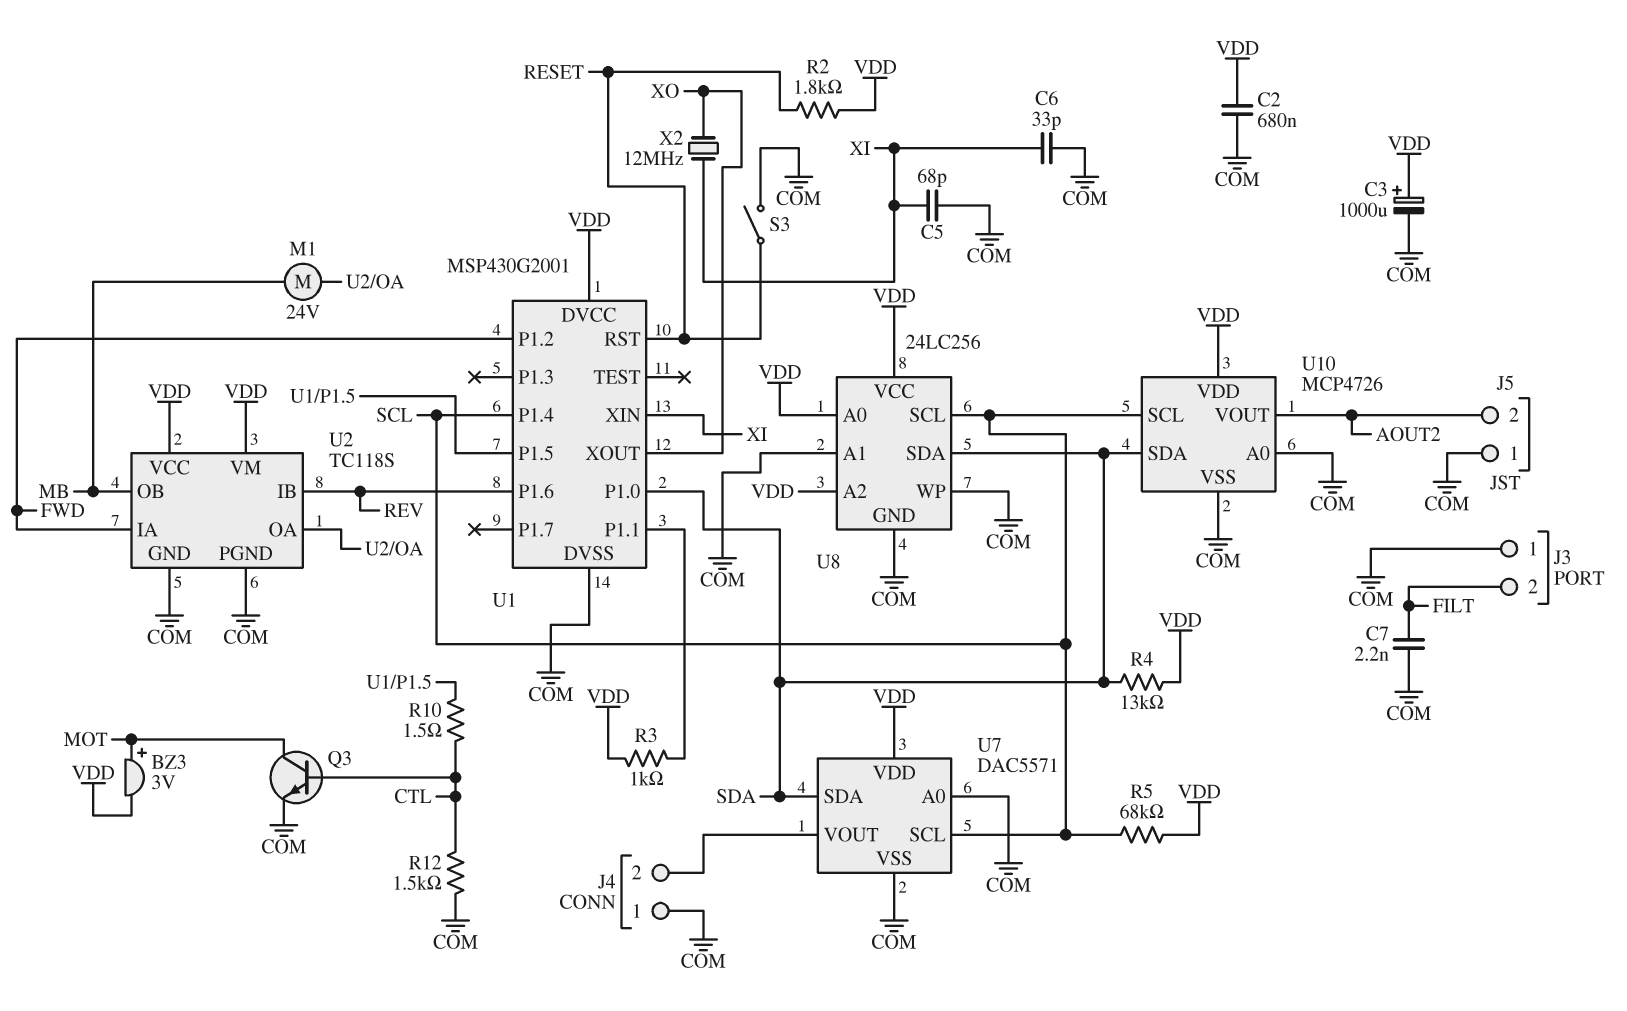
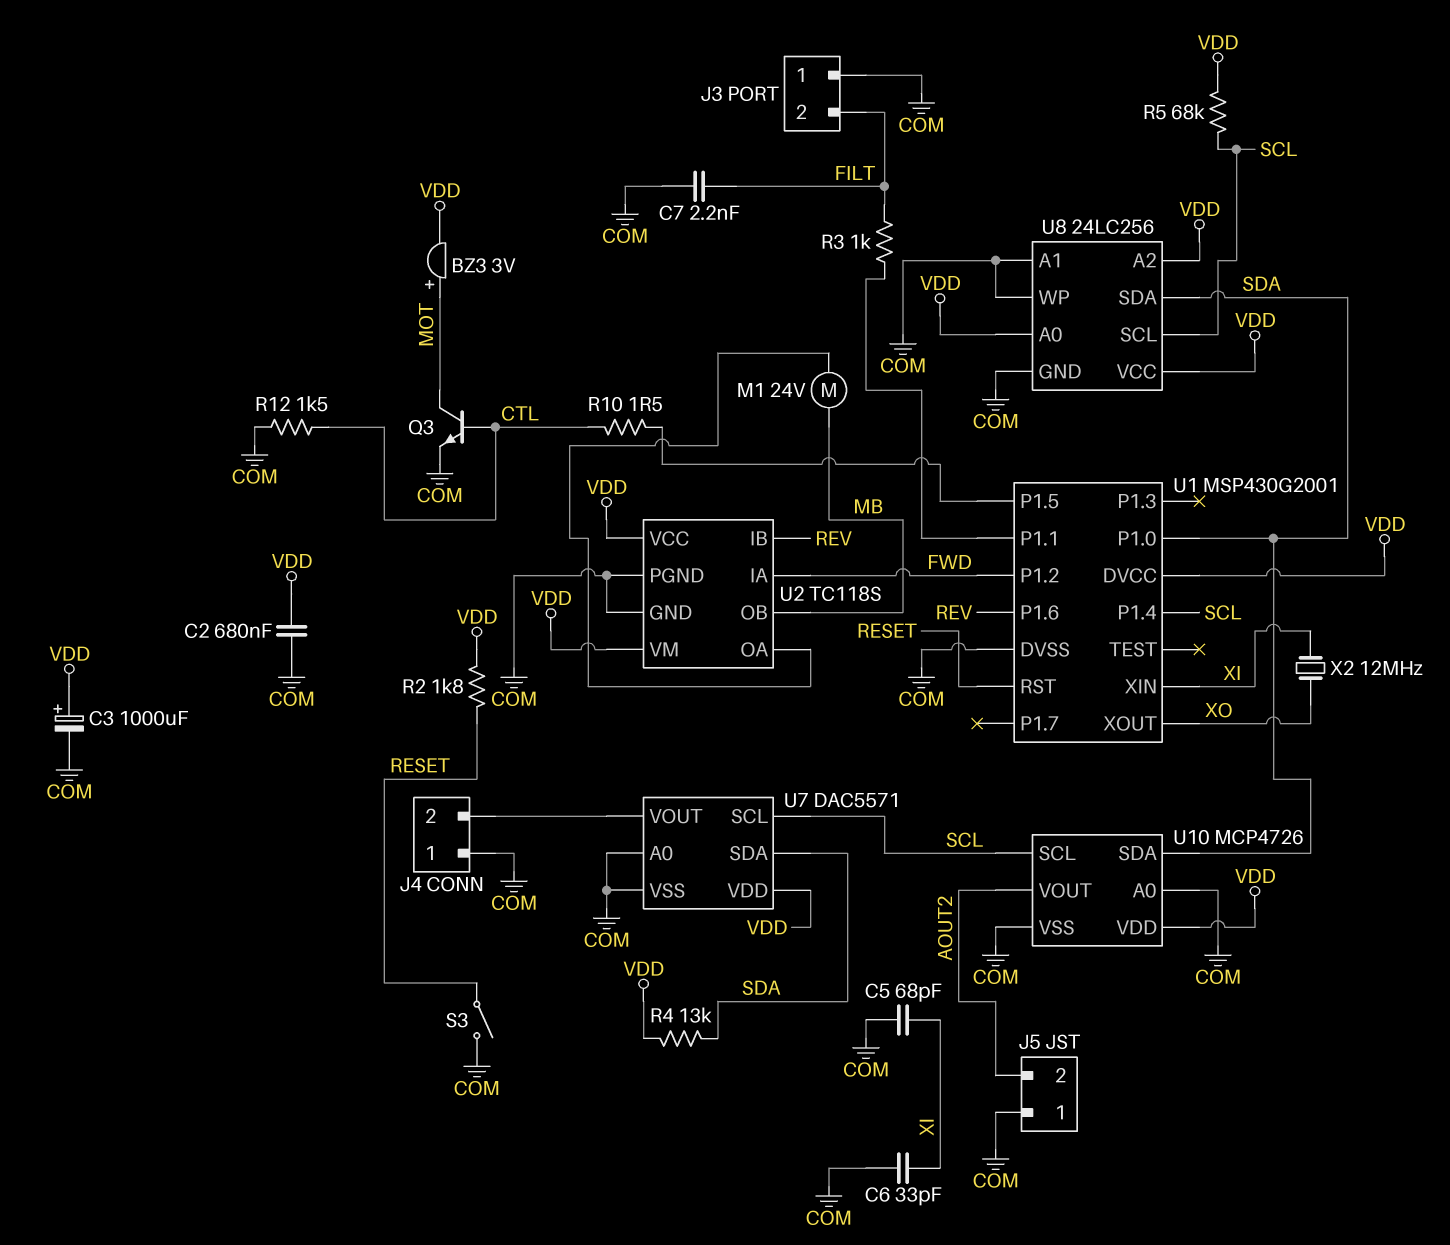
R3: 1k (U1/P1.1, VDD) -> 1k (FILT, U1/P1.1)

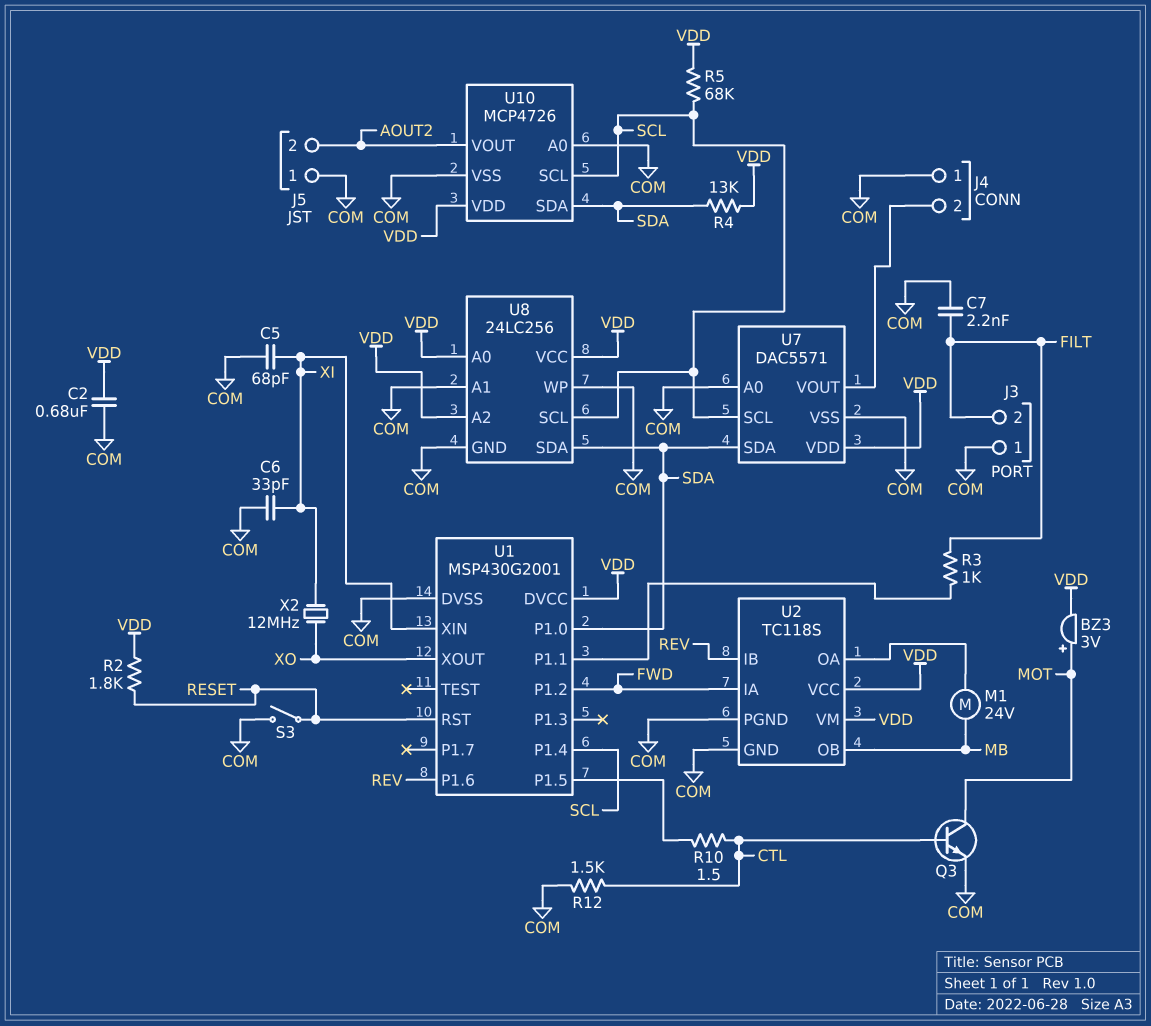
C3: 1000uF (plus VDD, minus COM) -> none

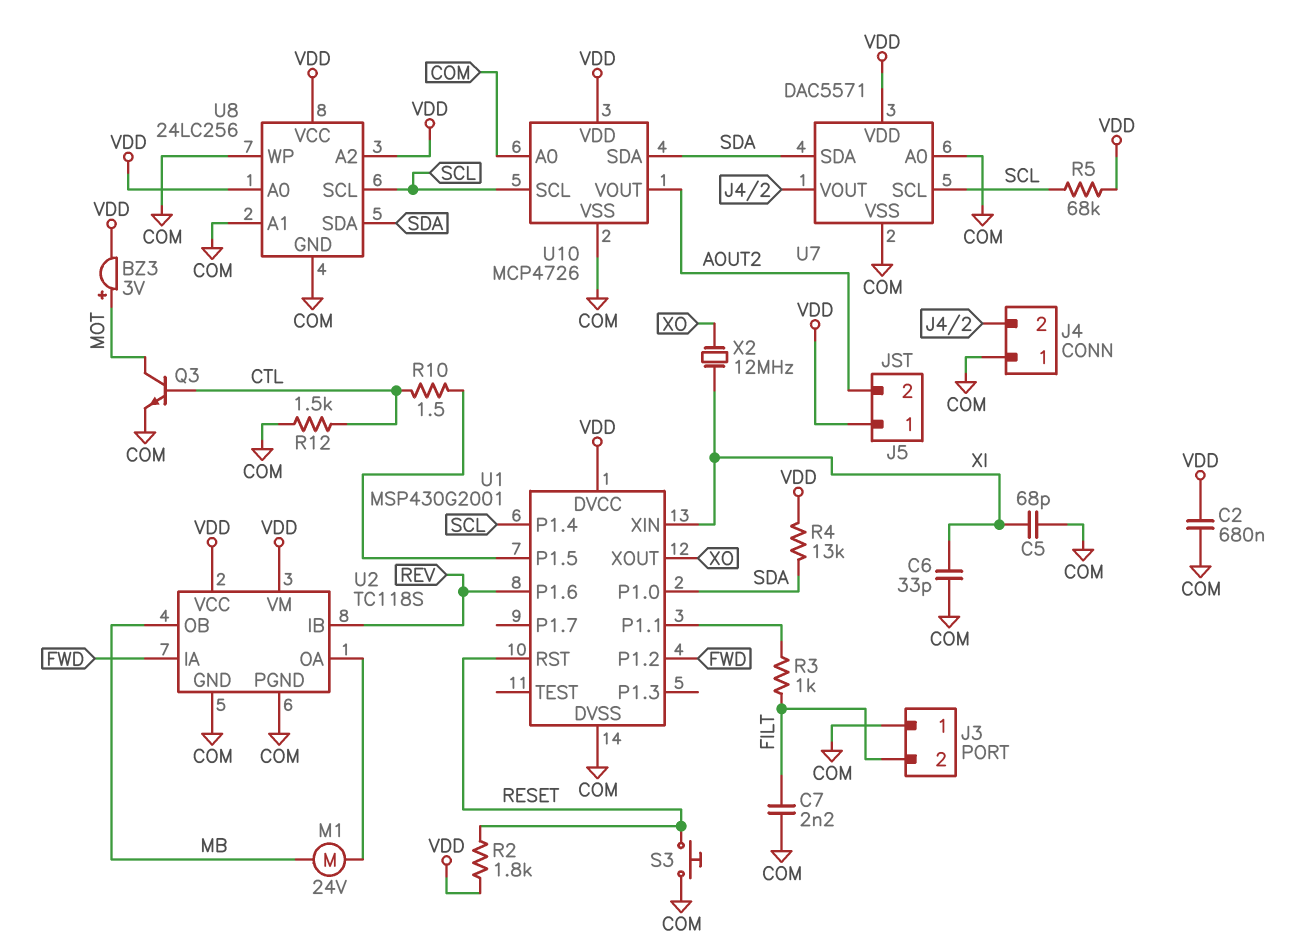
J5 pin 1: COM -> VDD
S3: switch (COM, RESET) -> button (COM, RESET)

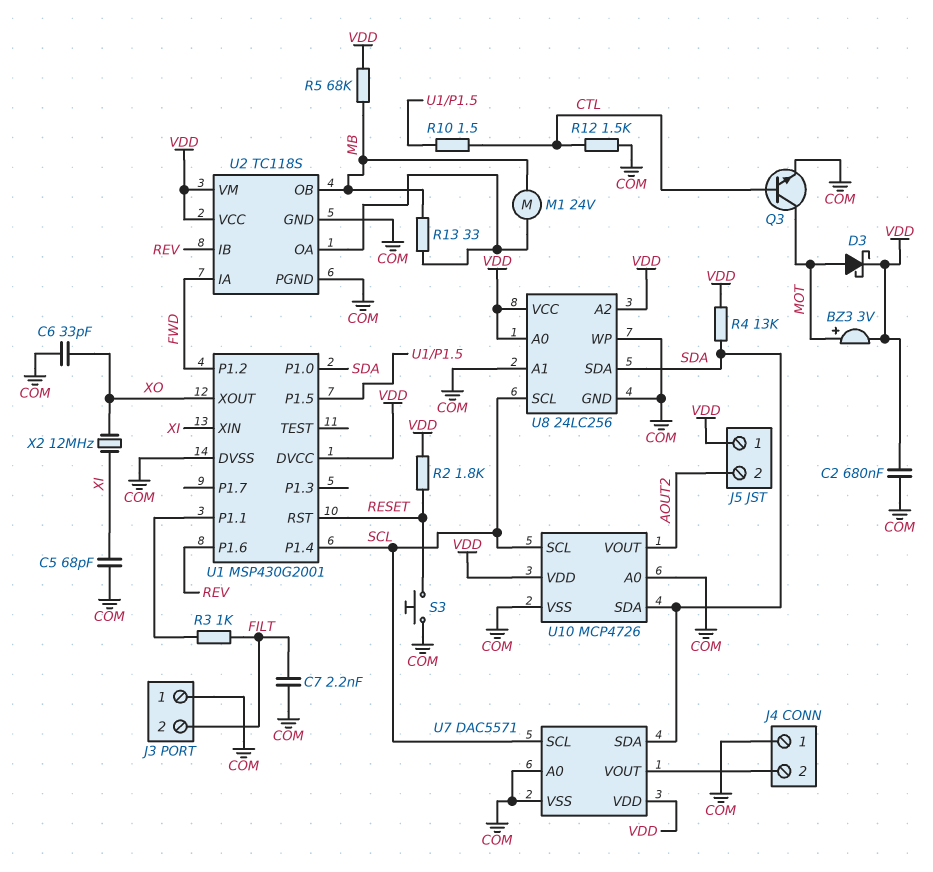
C6: 33pF (COM, XI) -> 33pF (COM, XO)
D3: none -> schottky (A MOT, K VDD)
R5: 68k (SCL, VDD) -> 68k (MB, VDD)
R13: none -> 33 (MB, U2/OA)

